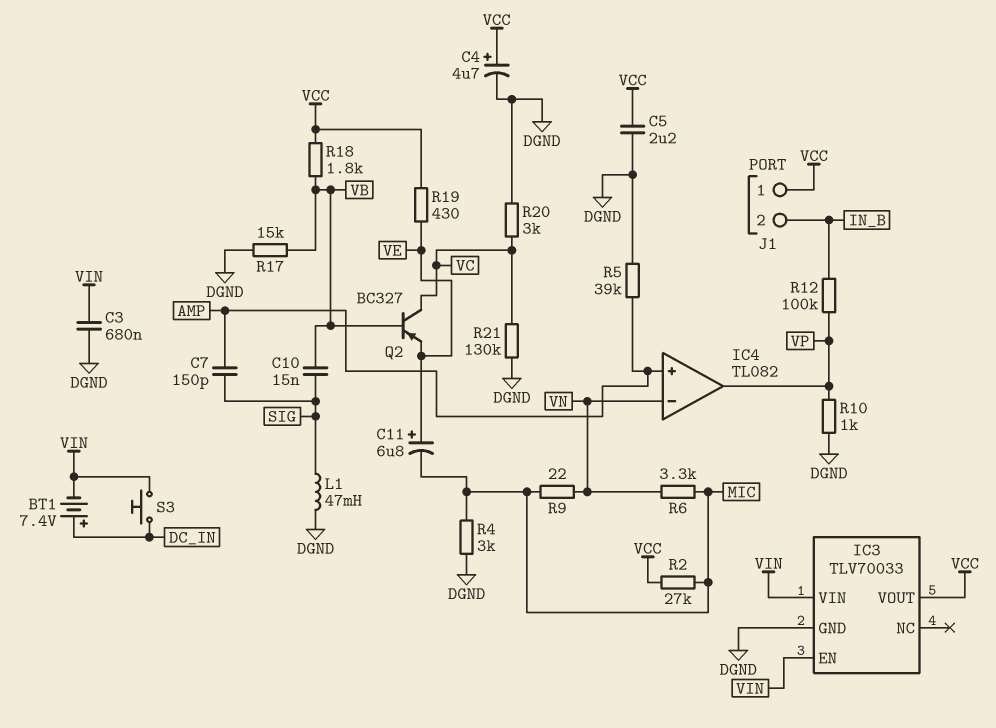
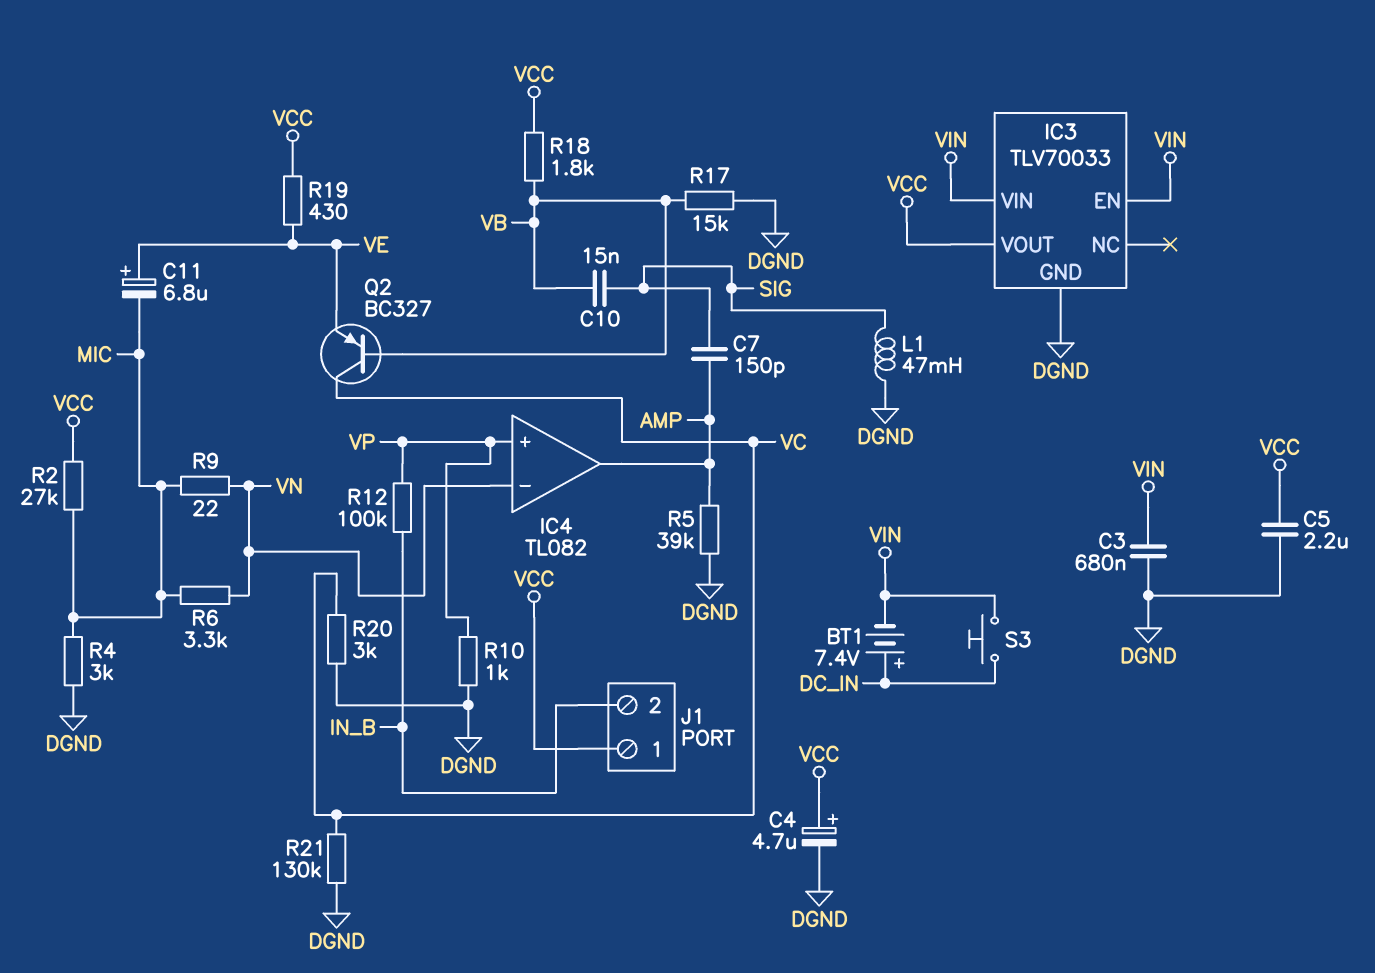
IC4 pin in+: AMP -> VP
IC4 pin out: VP -> AMP

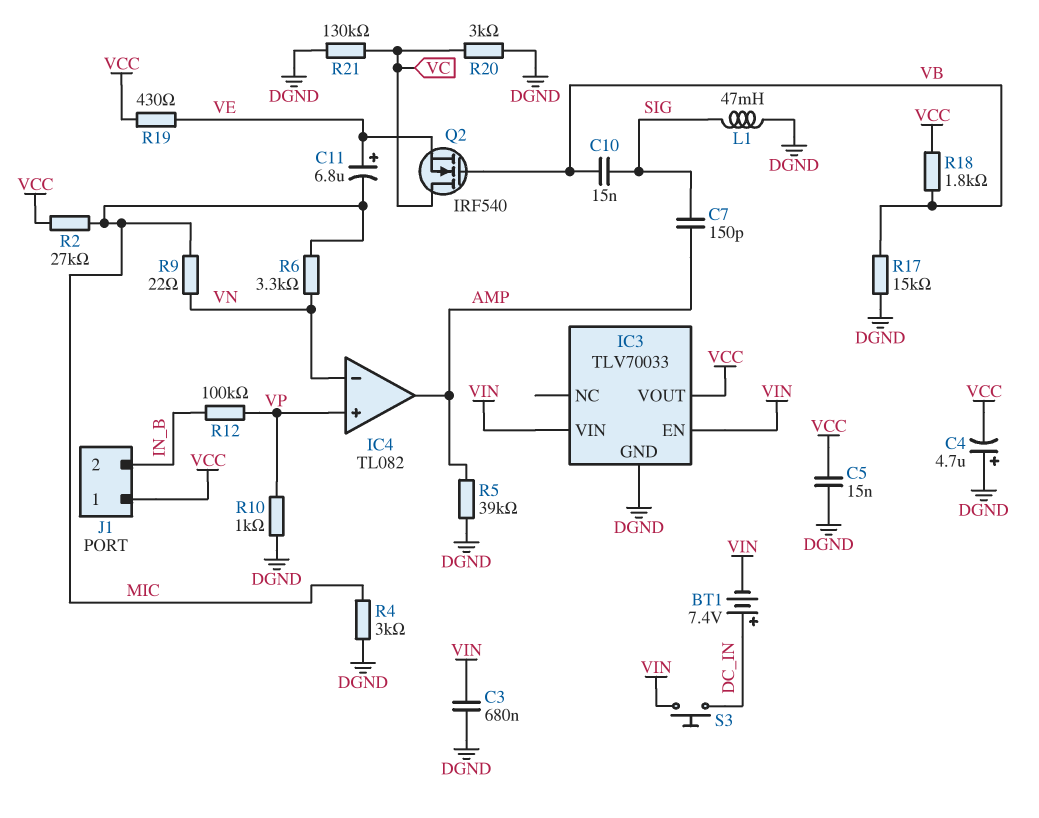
C4: 4.7uF (plus VCC, minus DGND) -> 4.7uF (plus DGND, minus VCC)
C5: 2.2uF (DGND, VCC) -> 15nF (DGND, VCC)
Q2: PNP BC327 (B VB, C VC, E VE) -> NMOS IRF540 (G VB, D VC, S VE)

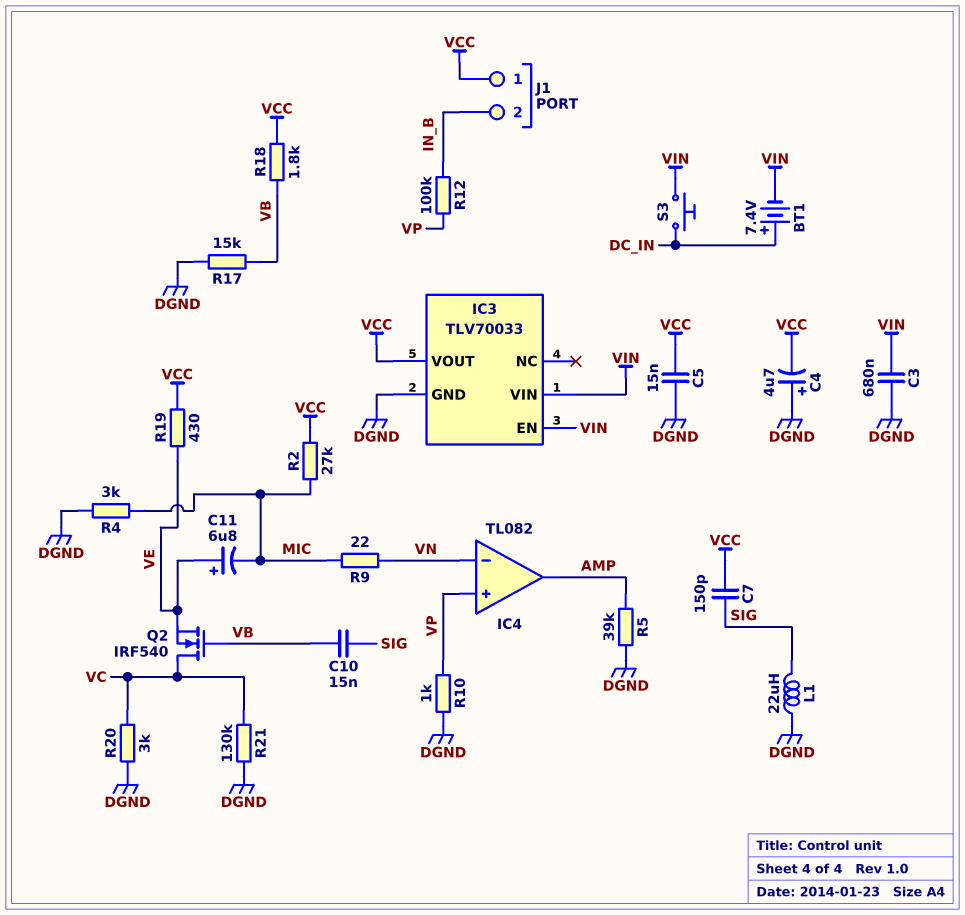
C7: 150pF (AMP, SIG) -> 150pF (SIG, VCC)
L1: 47mH (DGND, SIG) -> 22uH (DGND, SIG)
R6: 3.3k (MIC, VN) -> none

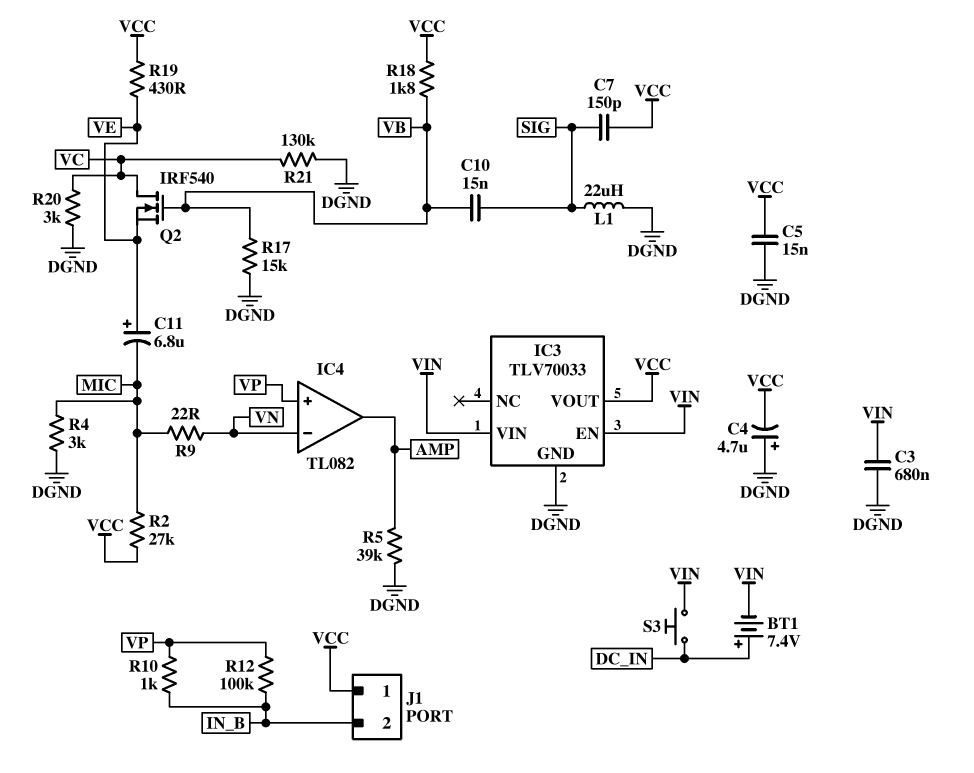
R10: 1k (DGND, VP) -> 1k (IN_B, VP)

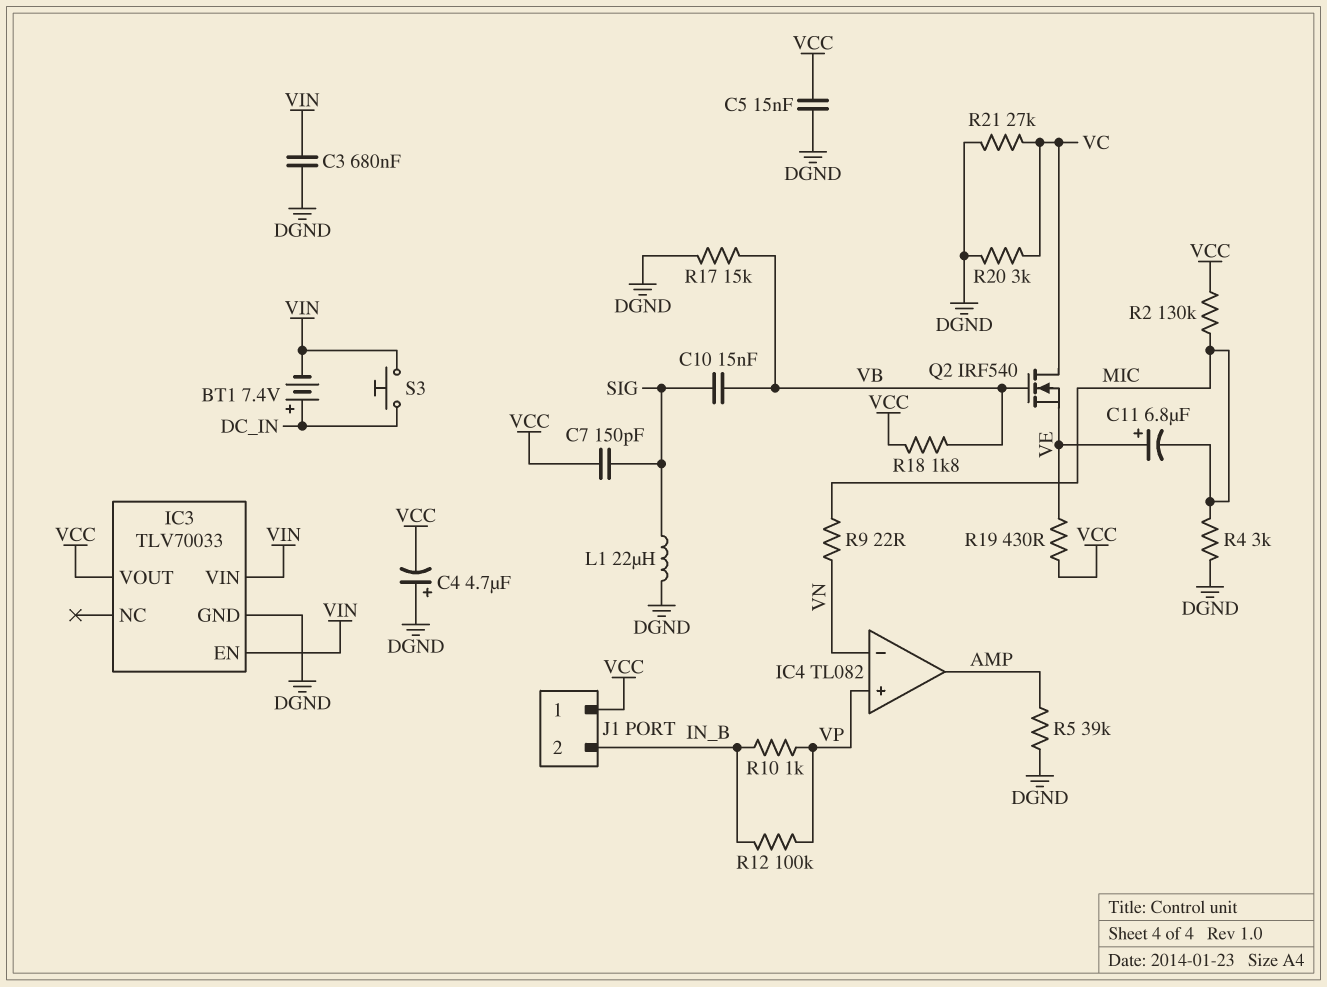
R2: 27k (MIC, VCC) -> 130k (MIC, VCC)
R21: 130k (DGND, VC) -> 27k (DGND, VC)

